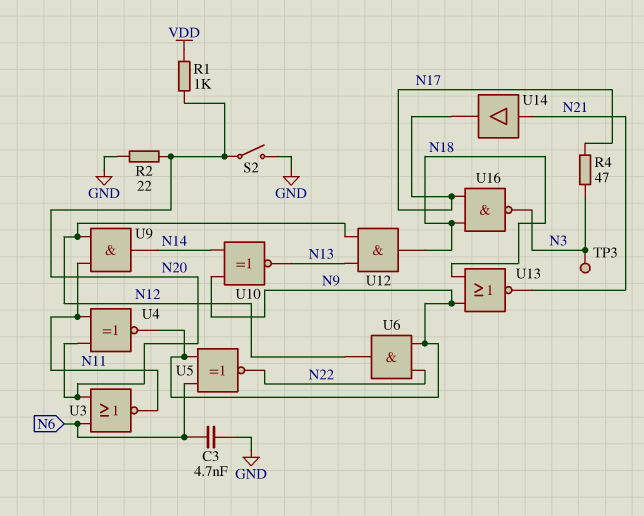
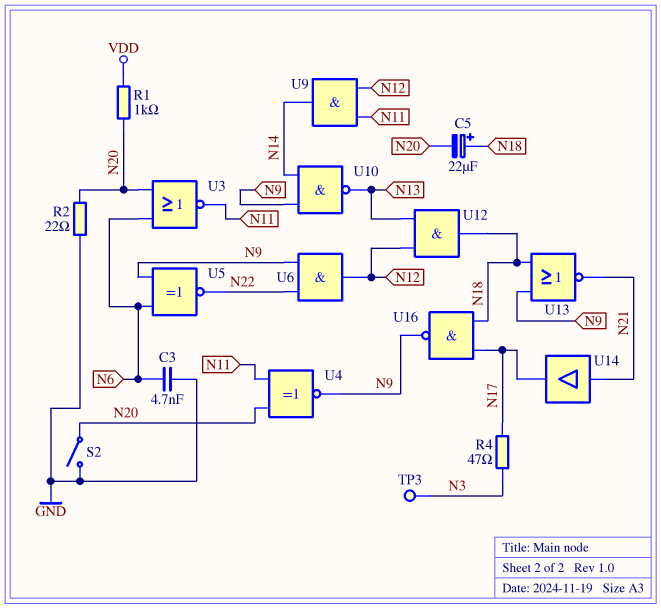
C5: none -> 22uF (plus N18, minus N20)
U10: XNOR (in N9, in N14, out N13) -> NAND (in N9, in N14, out N13)
U16: NAND (in N17, in N18, out N3) -> NAND (in N17, in N18, out N9)

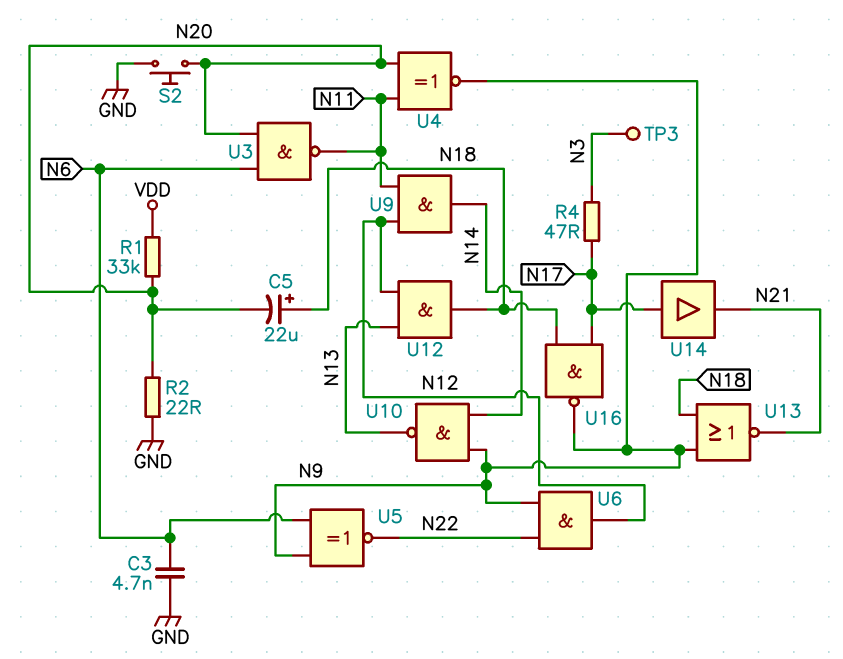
R1: 1k (N20, VDD) -> 33k (N20, VDD)
S2: switch (GND, N20) -> button (GND, N20)
U3: NOR (in N6, in N20, out N11) -> NAND (in N6, in N20, out N11)
U14: buffer (in N21, out N17) -> buffer (in N17, out N21)

